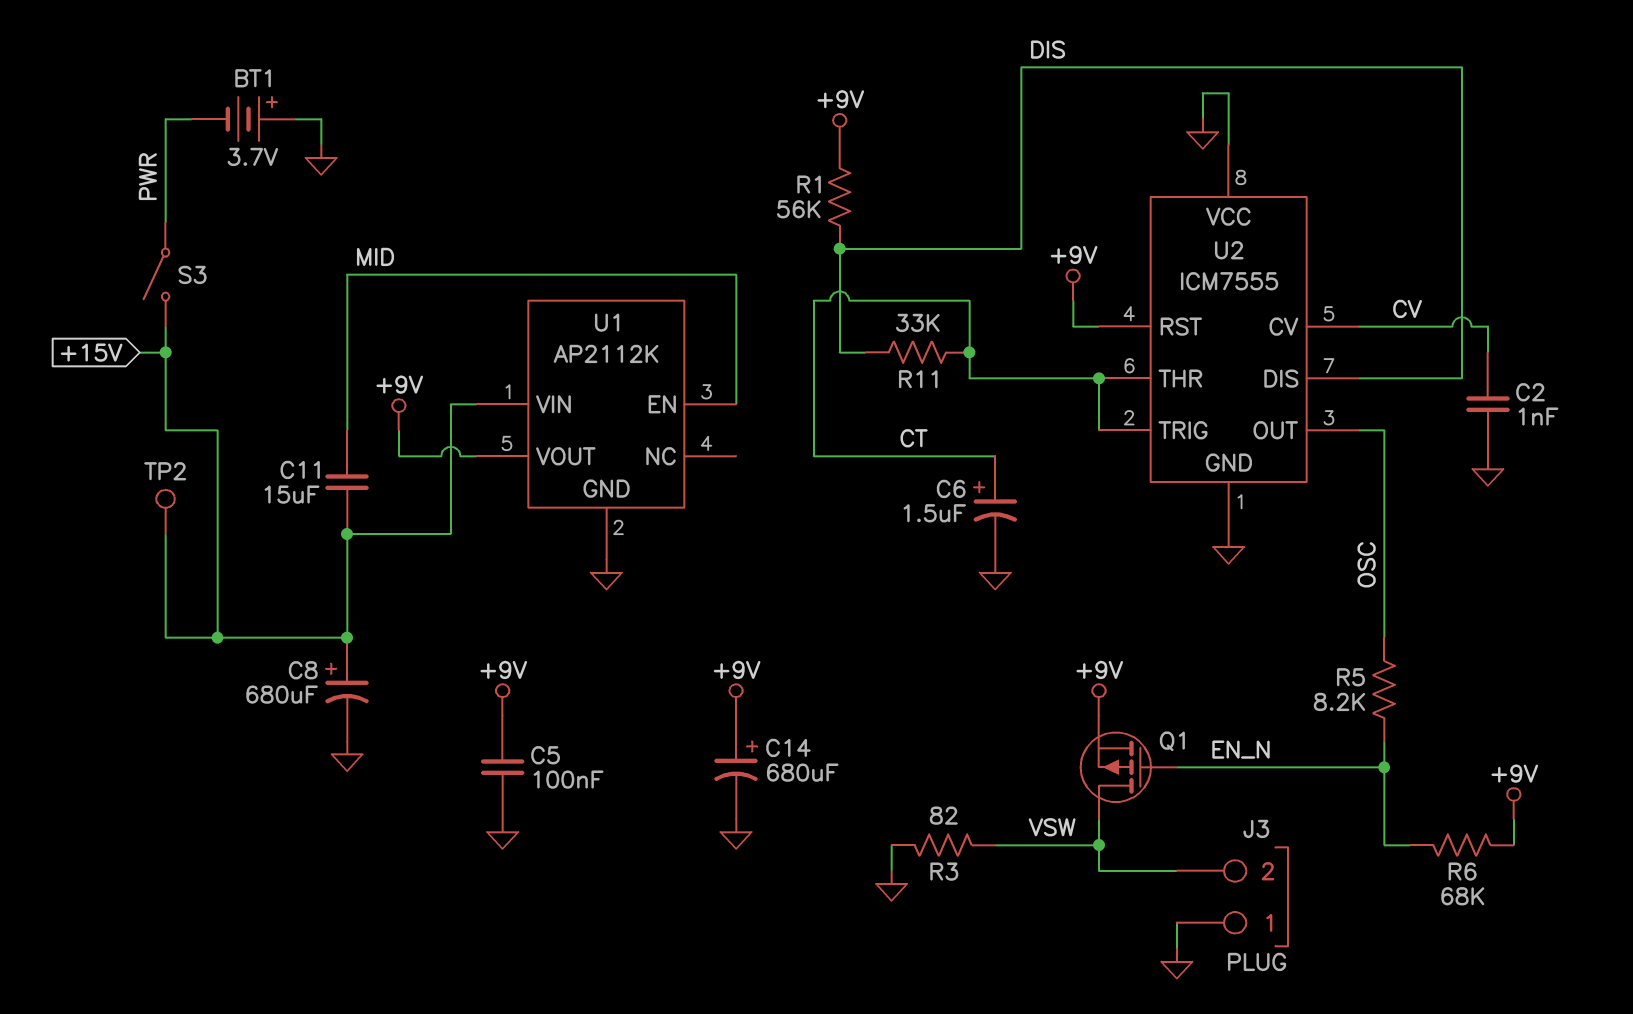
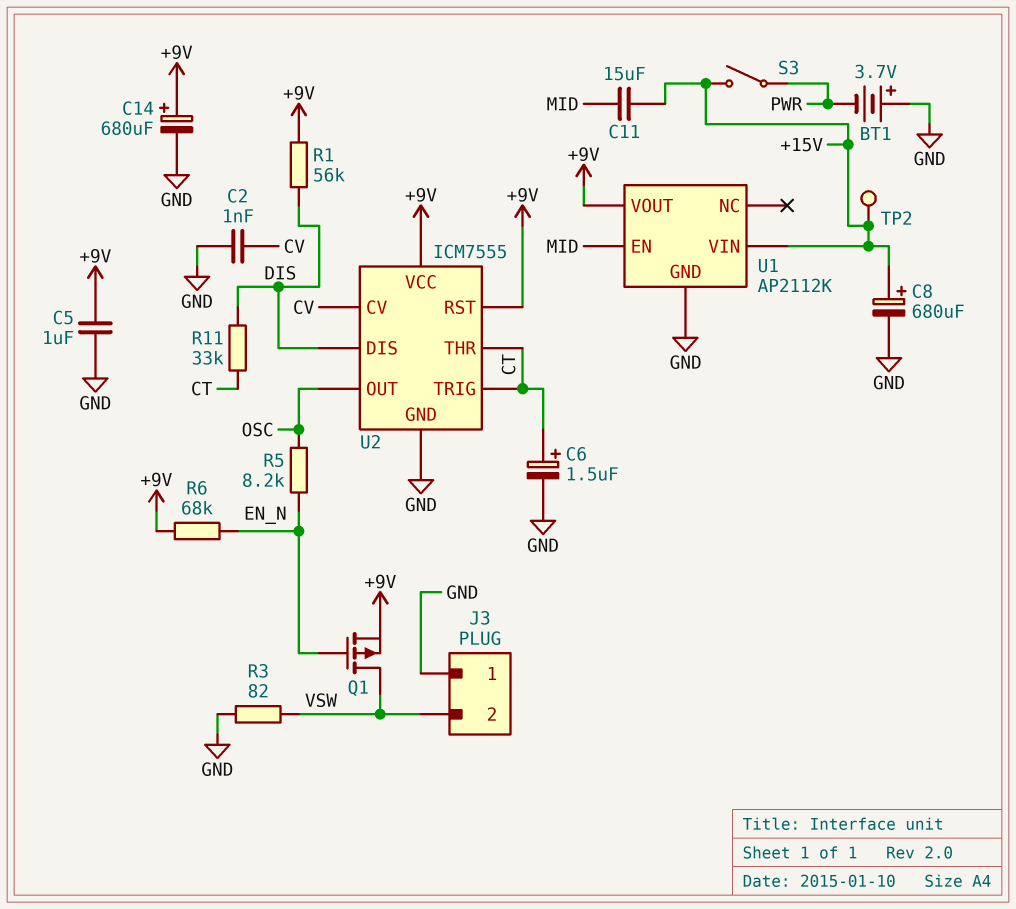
C5: 100nF (+9V, GND) -> 1uF (+9V, GND)
U2 pin VCC: GND -> +9V

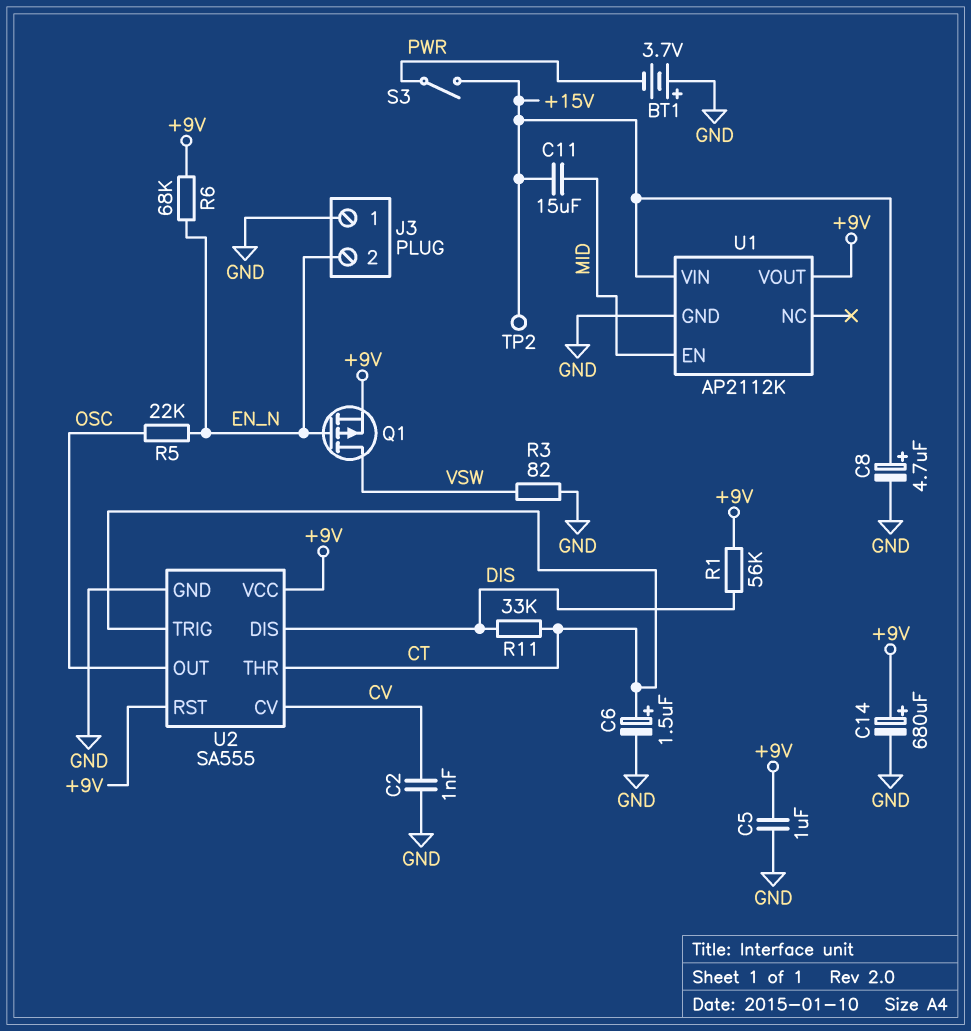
C8: 680uF (plus +15V, minus GND) -> 4.7uF (plus +15V, minus GND)
J3 pin 2: VSW -> EN_N
R5: 8.2k (EN_N, OSC) -> 22k (EN_N, OSC)
U2: ICM7555 -> SA555

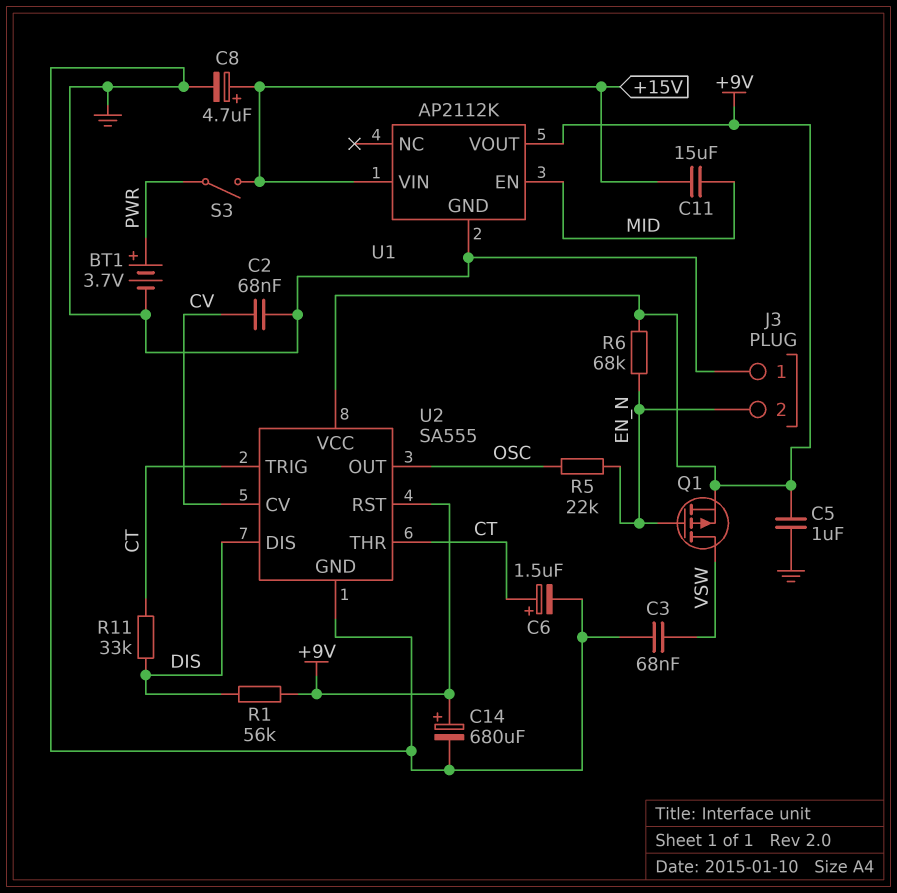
BT1: 3.7V (plus GND, minus PWR) -> 3.7V (plus PWR, minus GND)
C2: 1nF (CV, GND) -> 68nF (CV, GND)
C3: none -> 68nF (GND, VSW)
R3: 82 (GND, VSW) -> none
TP2: test point (+15V) -> none

